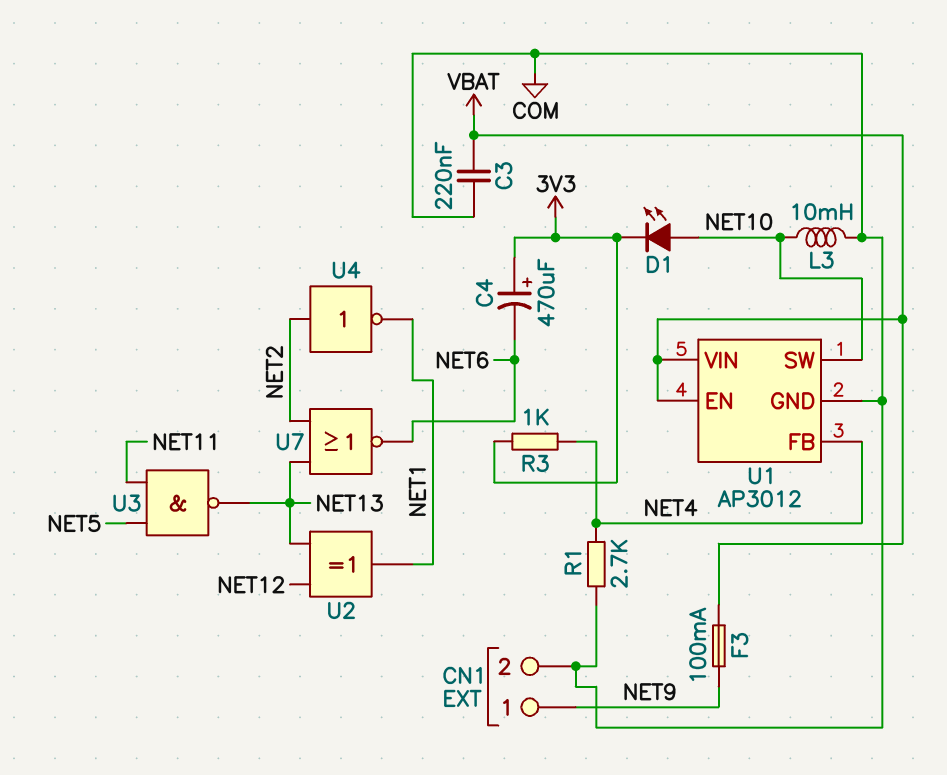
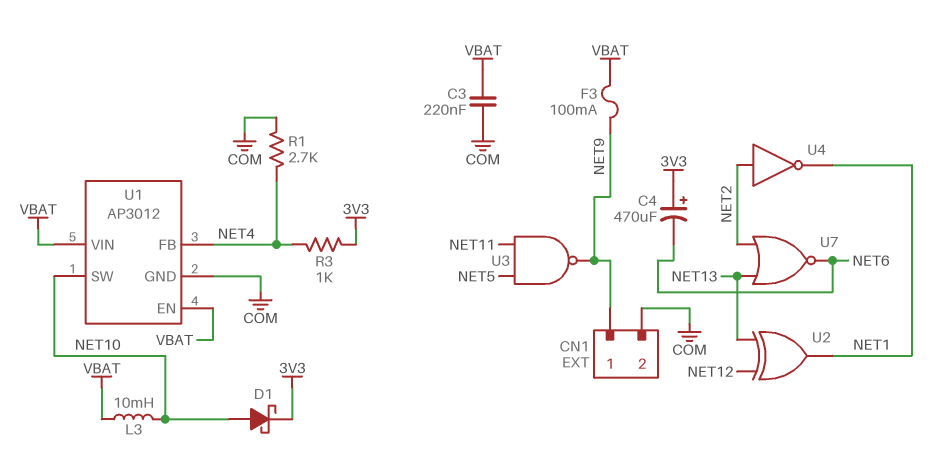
D1: LED (A NET10, K 3V3) -> schottky (A NET10, K 3V3)
L3: 10mH (COM, NET10) -> 10mH (NET10, VBAT)
U3: NAND (in NET5, in NET11, out NET13) -> NAND (in NET5, in NET11, out NET9)

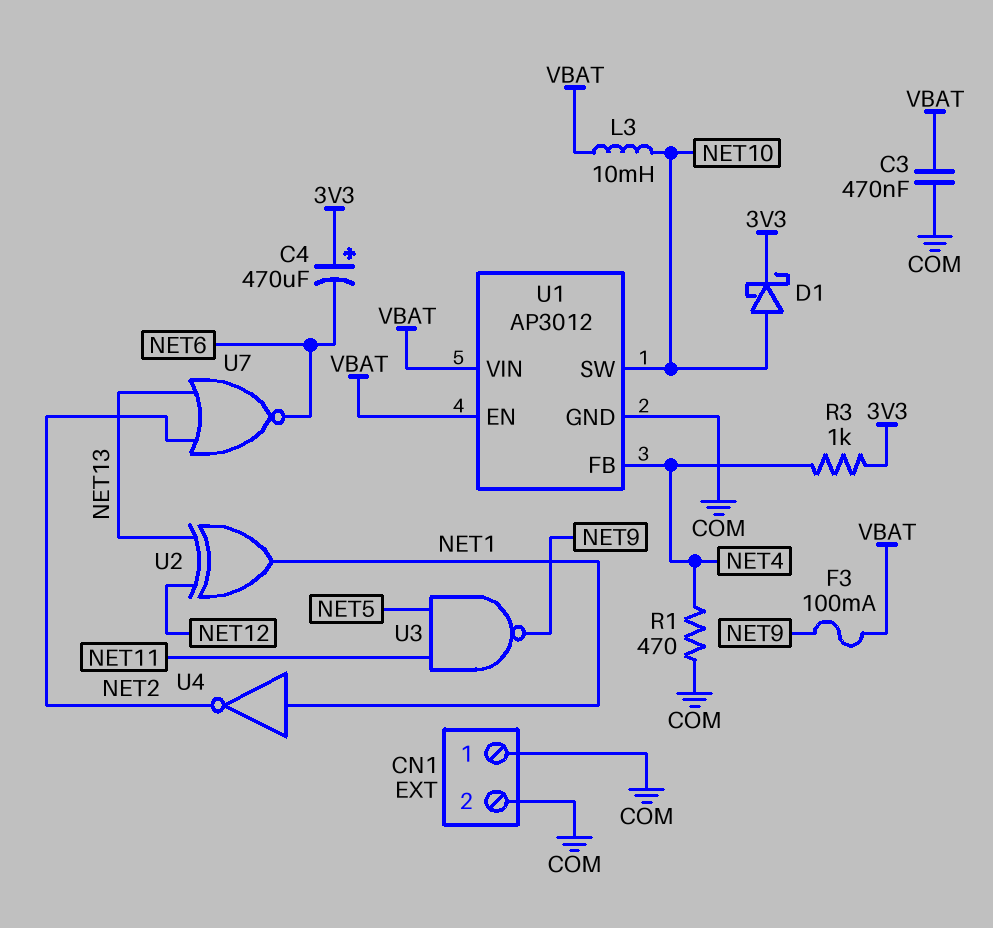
C3: 220nF (COM, VBAT) -> 470nF (COM, VBAT)
CN1 pin 1: NET9 -> COM
R1: 2.7k (COM, NET4) -> 470 (COM, NET4)
U4: NOT (in NET2, out NET1) -> NOT (in NET1, out NET2)

